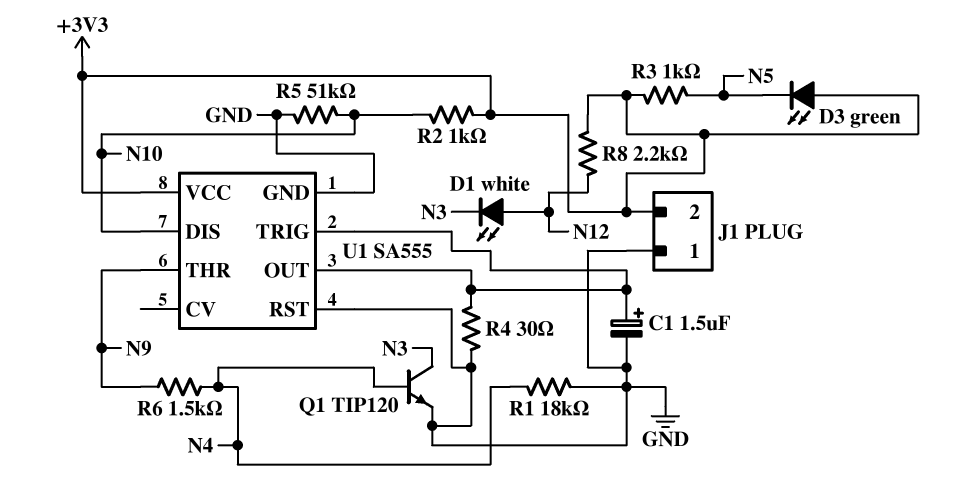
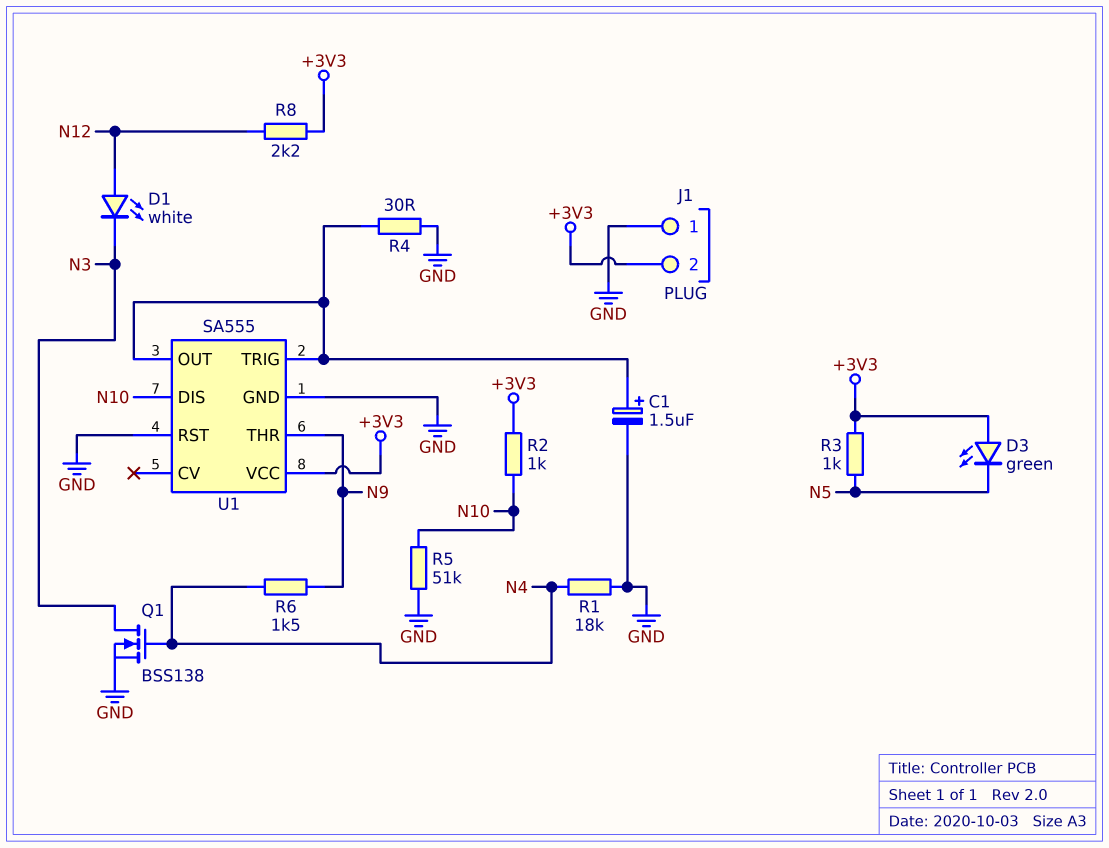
Q1: NPN TIP120 (B N4, C N3, E GND) -> NMOS BSS138 (G N4, D N3, S GND)

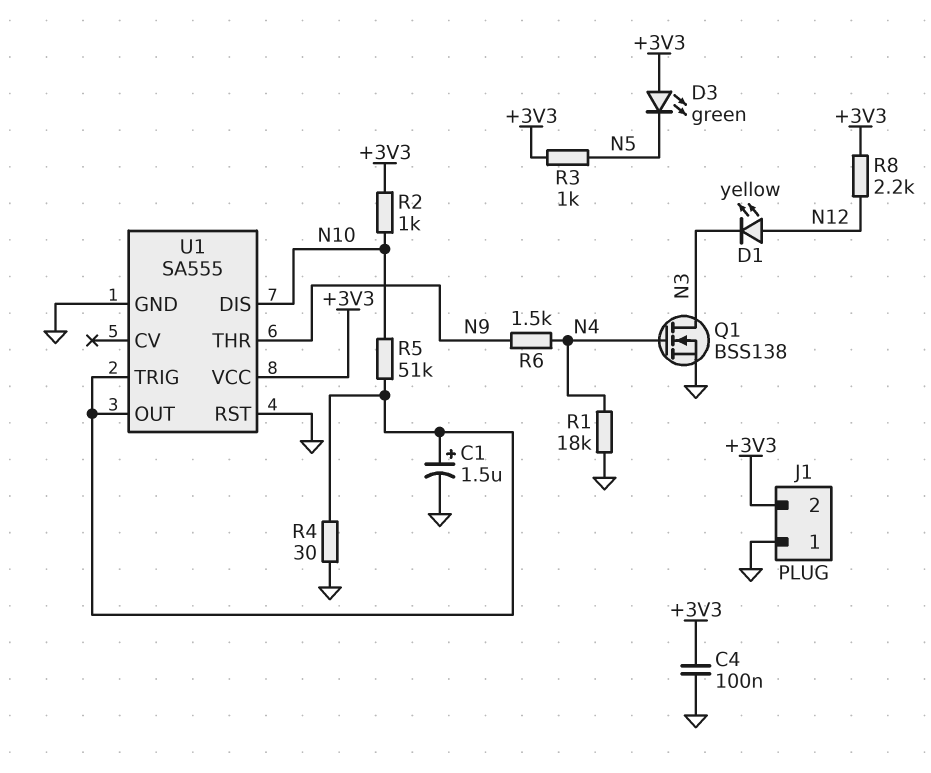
C4: none -> 100nF (+3V3, GND)
D1: LED white (A N12, K N3) -> LED yellow (A N12, K N3)
R5: 51k (GND, N10) -> 51k (N10, U1/OUT)

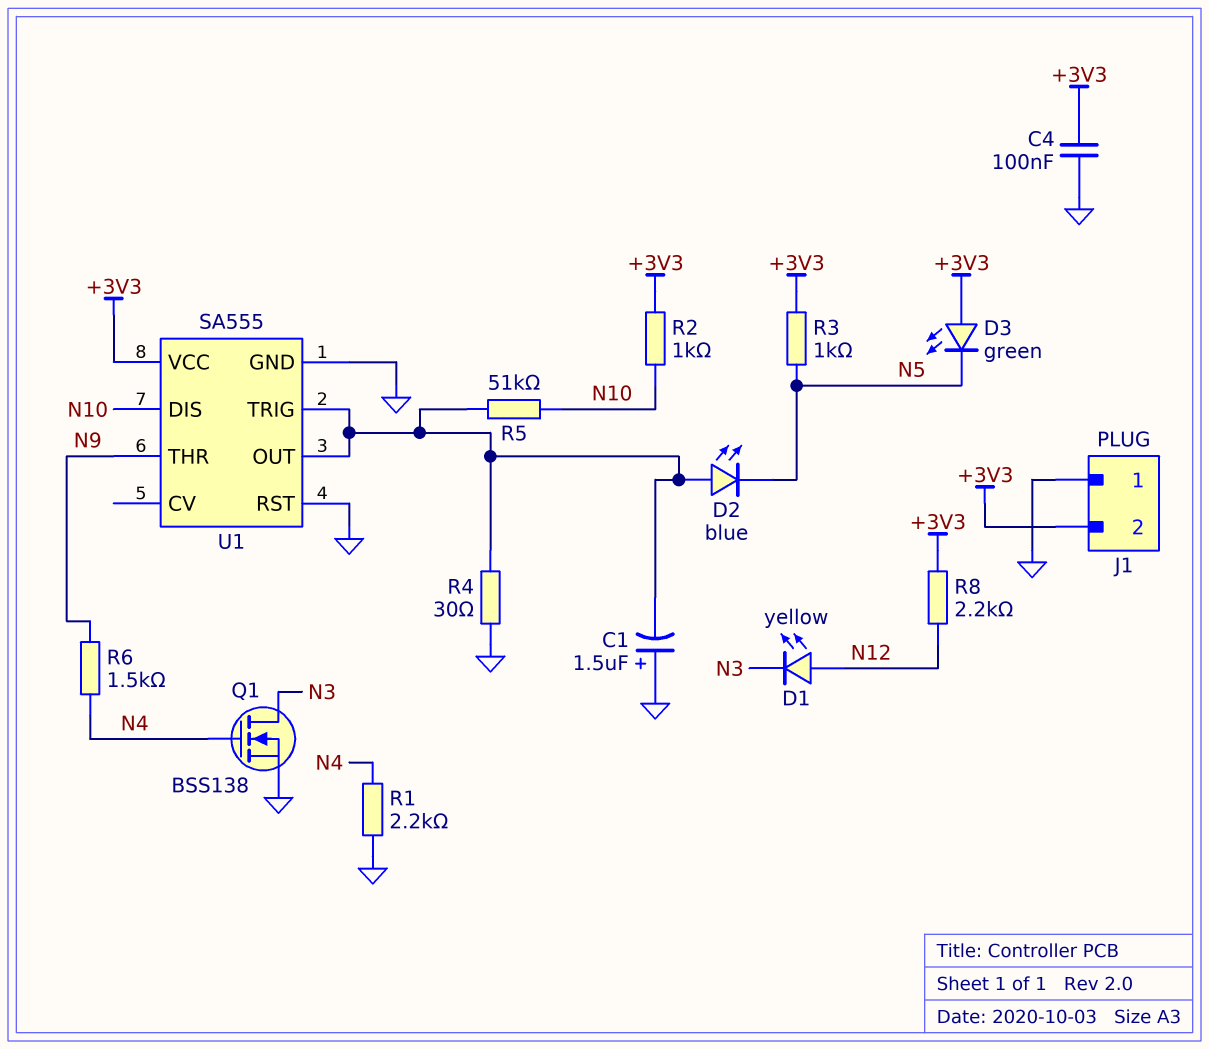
C1: 1.5uF (plus U1/OUT, minus GND) -> 1.5uF (plus GND, minus U1/OUT)
D2: none -> LED blue (A U1/OUT, K N5)
R1: 18k (GND, N4) -> 2.2k (GND, N4)

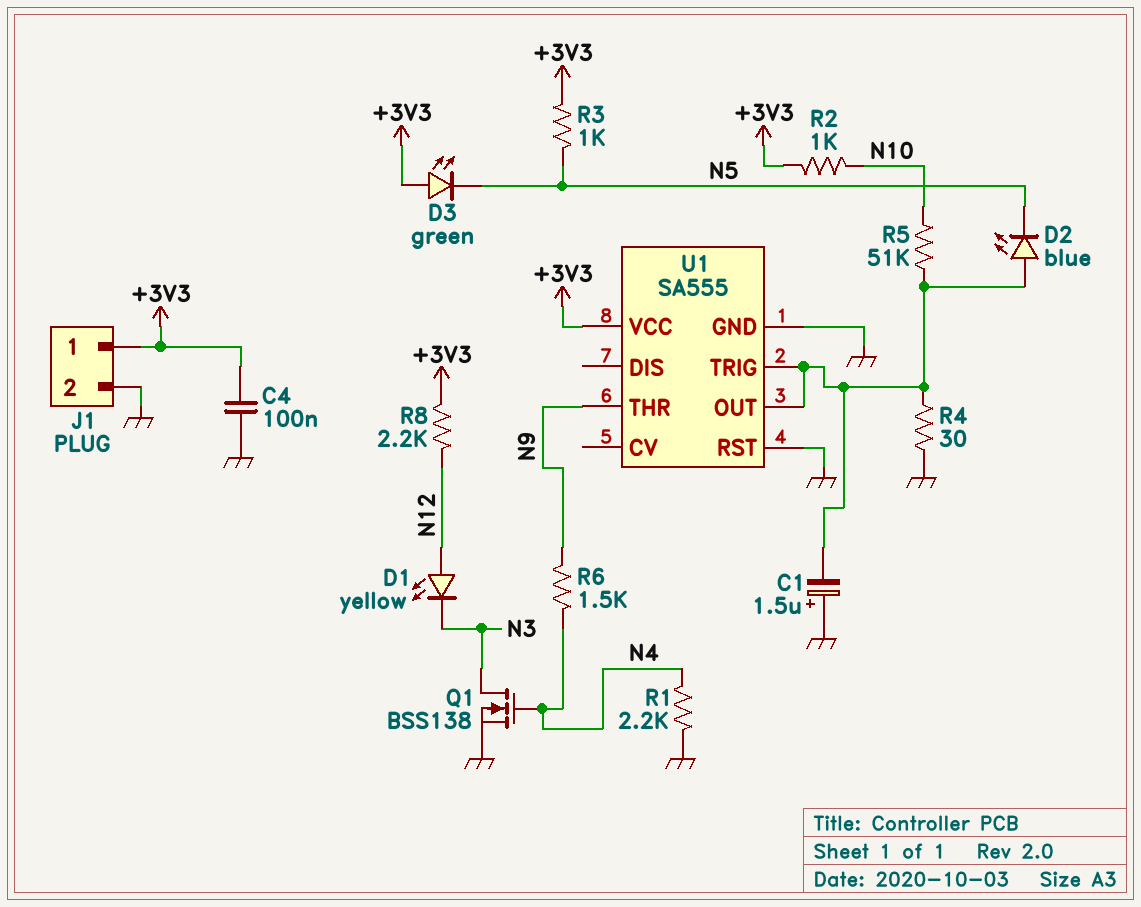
J1 pin 1: GND -> +3V3
J1 pin 2: +3V3 -> GND
U1 pin DIS: N10 -> none

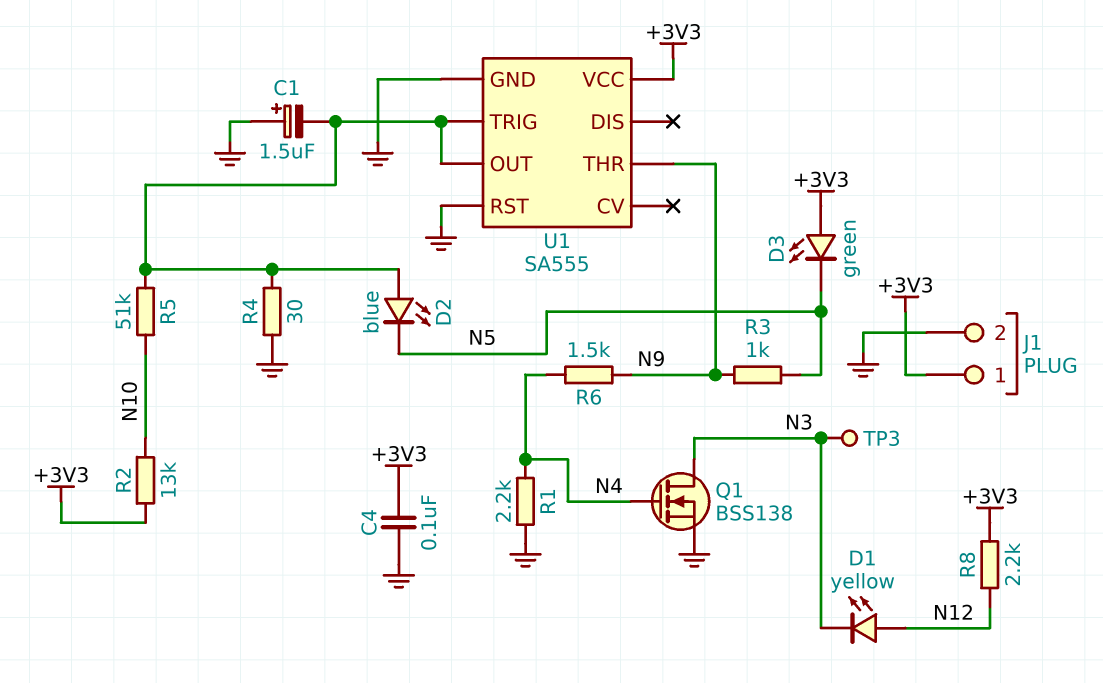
R2: 1k (+3V3, N10) -> 13k (+3V3, N10)
R3: 1k (+3V3, N5) -> 1k (N5, N9)
TP3: none -> test point (N3)

